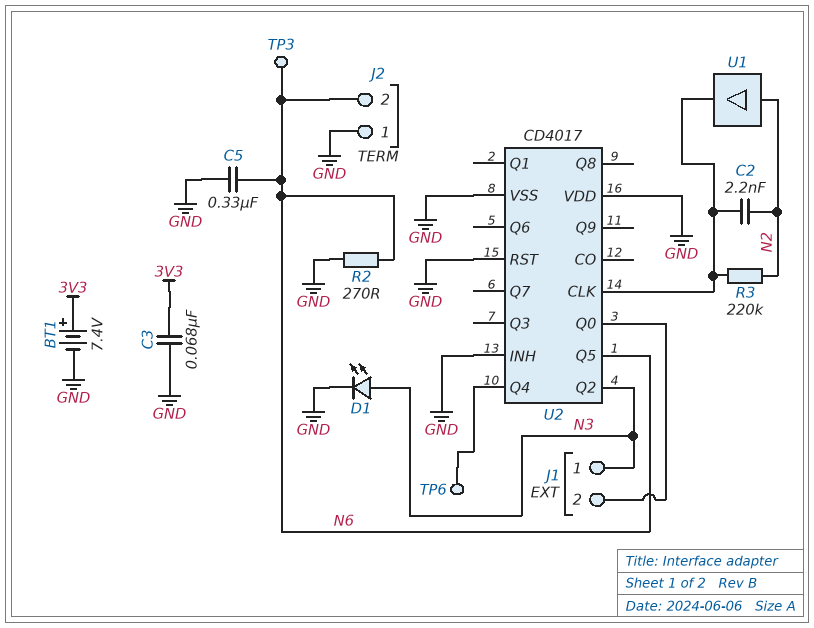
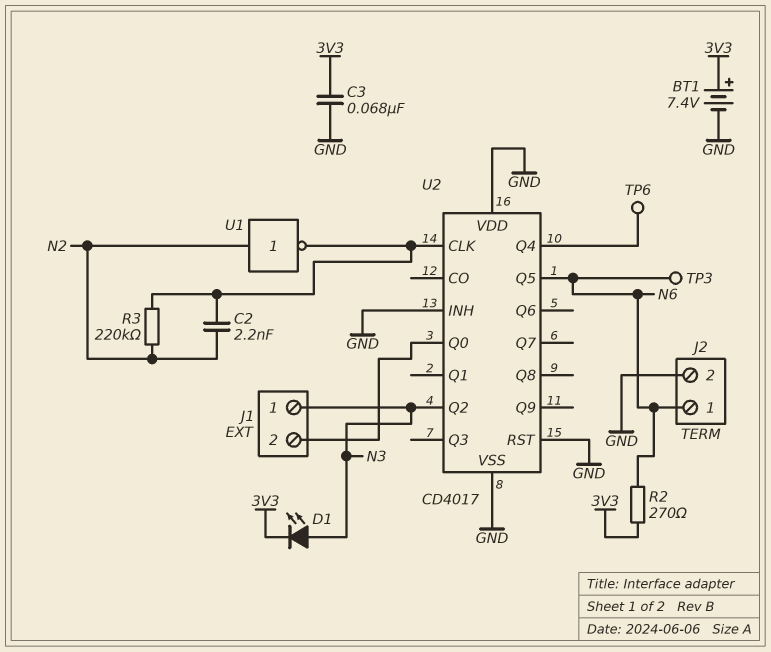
C5: 330nF (GND, N6) -> none
D1: LED (A N3, K GND) -> LED (A N3, K 3V3)
J2 pin 1: GND -> N6
J2 pin 2: N6 -> GND
R2: 270 (GND, N6) -> 270 (3V3, N6)
U1: buffer (in N2, out U2/CLK) -> NOT (in N2, out U2/CLK)

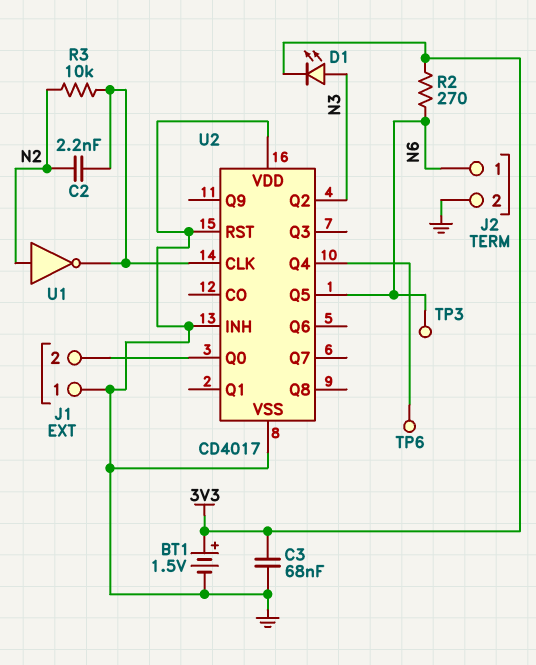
BT1: 7.4V (plus 3V3, minus GND) -> 1.5V (plus 3V3, minus GND)
J1 pin 1: N3 -> GND
R3: 220k (N2, U2/CLK) -> 10k (N2, U2/CLK)

